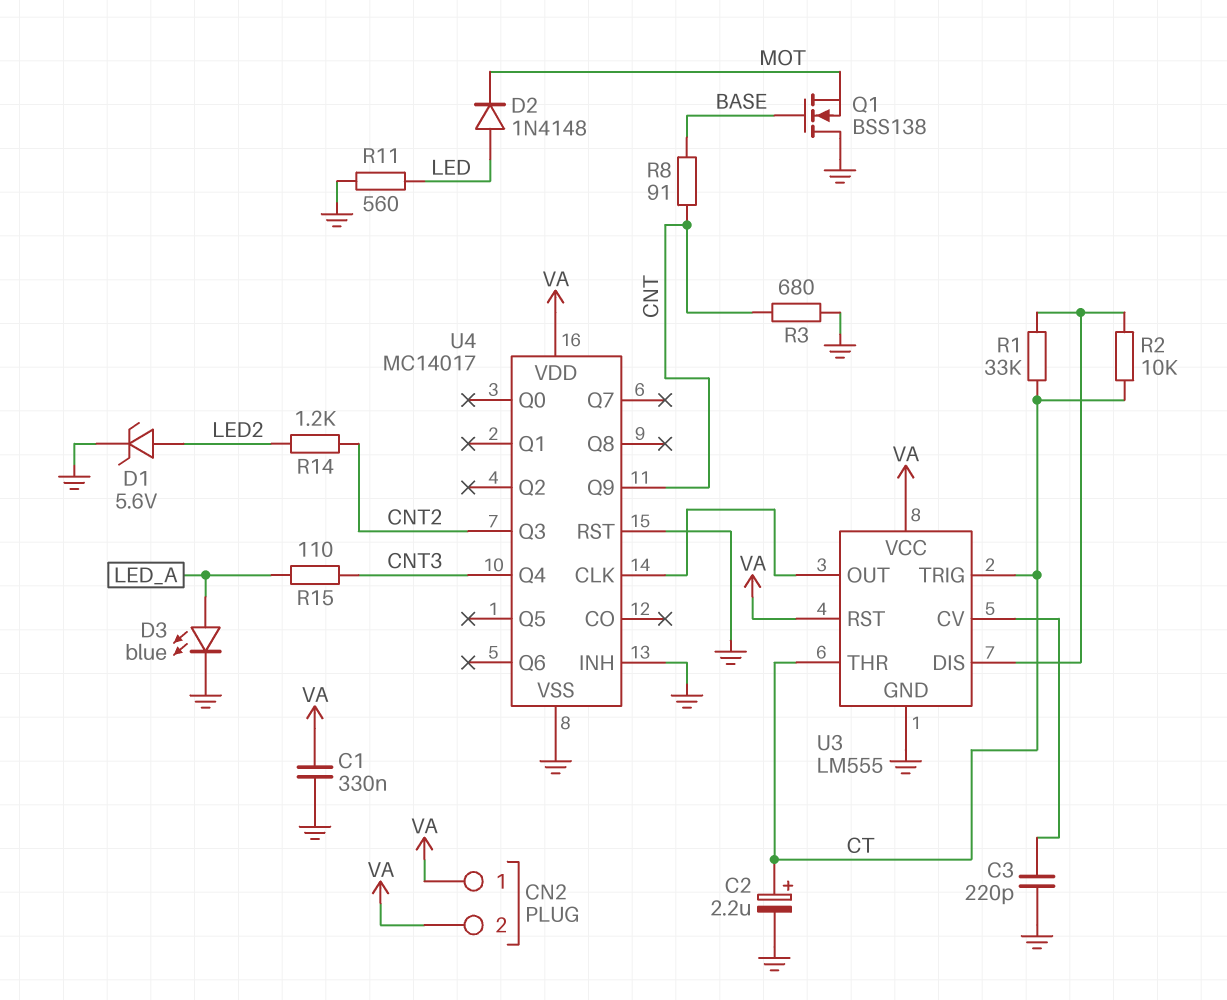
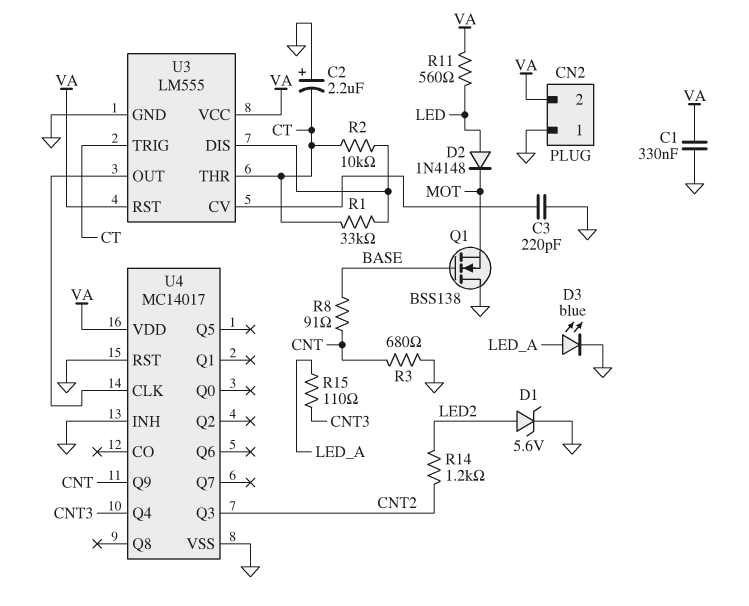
C2: 2.2uF (plus CT, minus GND) -> 2.2uF (plus GND, minus CT)
CN2 pin 1: VA -> GND
R11: 560 (GND, LED) -> 560 (LED, VA)

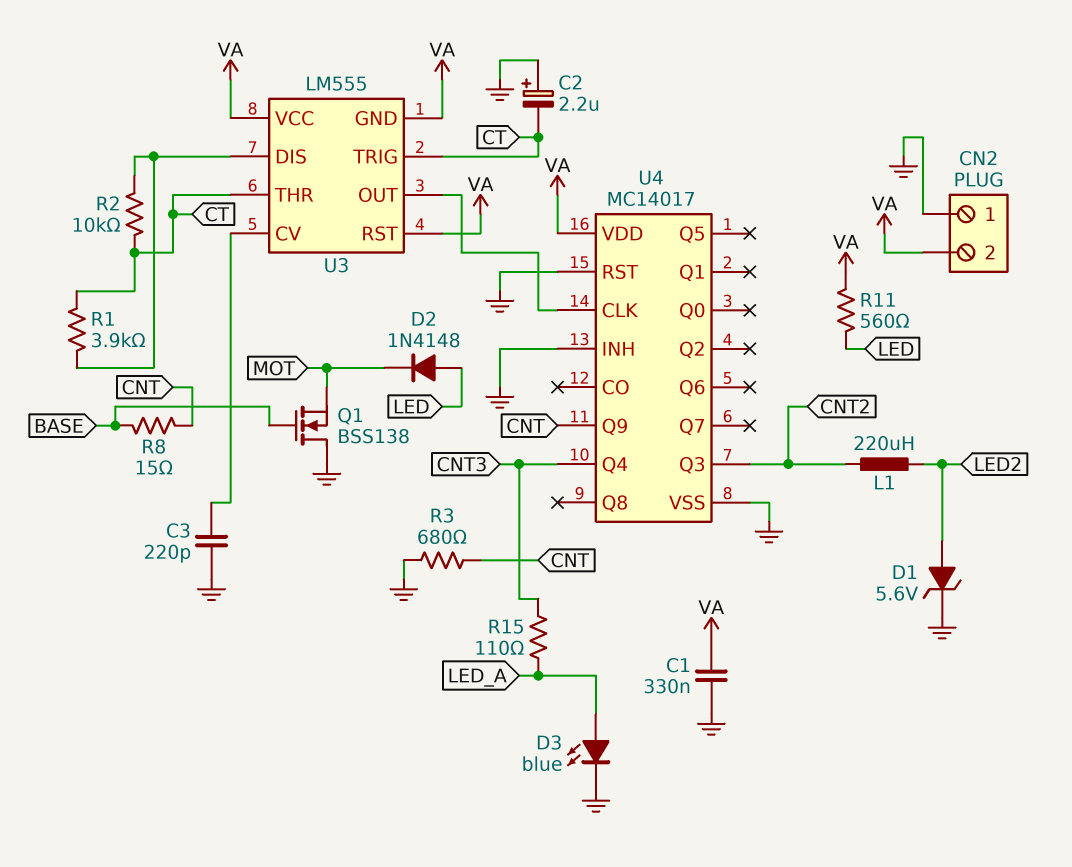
L1: none -> 220uH (CNT2, LED2)
R1: 33k (CT, U3/DIS) -> 3.9k (CT, U3/DIS)
R8: 91 (BASE, CNT) -> 15 (BASE, CNT)
R14: 1.2k (CNT2, LED2) -> none
U3 pin GND: GND -> VA

